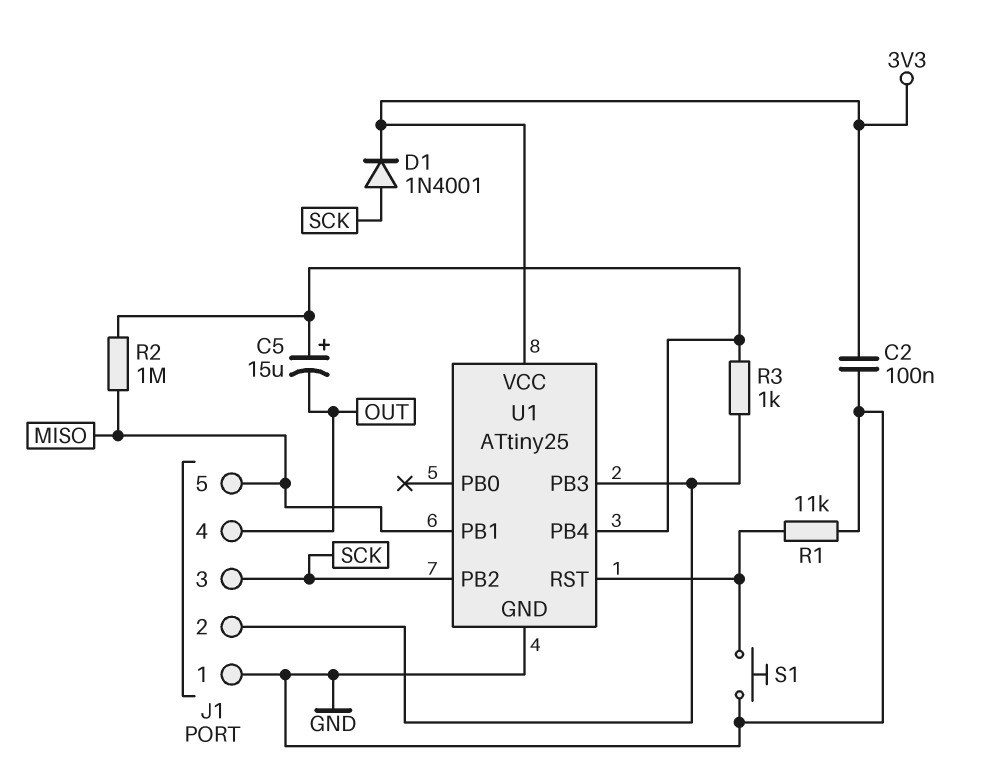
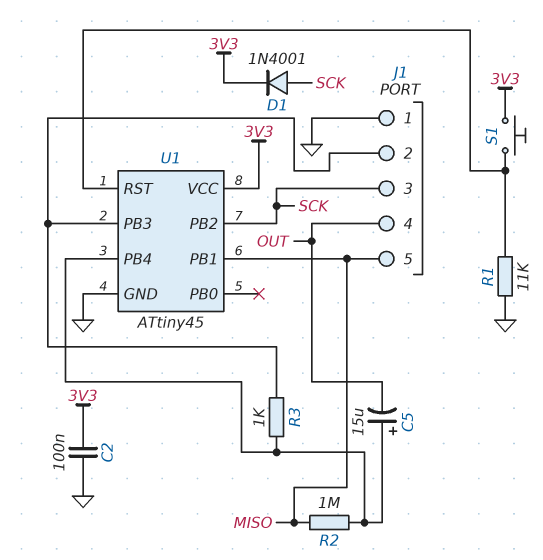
S1: button (GND, U1/RST) -> button (3V3, U1/RST)
U1: ATtiny25 -> ATtiny45

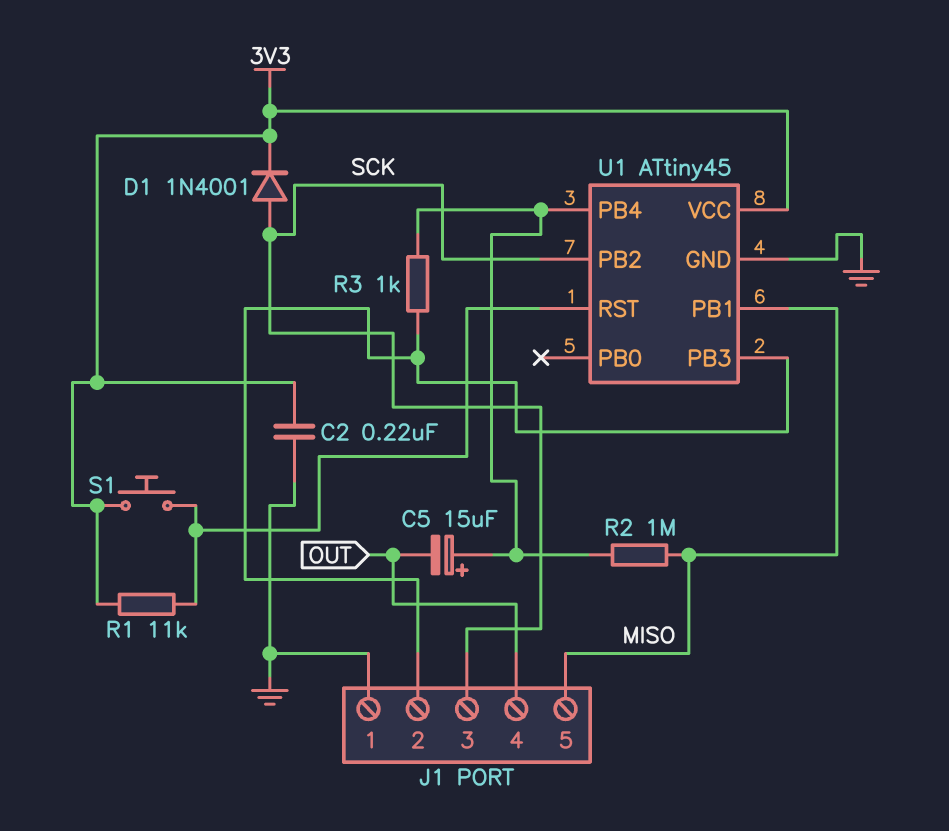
C2: 100nF (3V3, GND) -> 220nF (3V3, GND)
R1: 11k (GND, U1/RST) -> 11k (3V3, U1/RST)

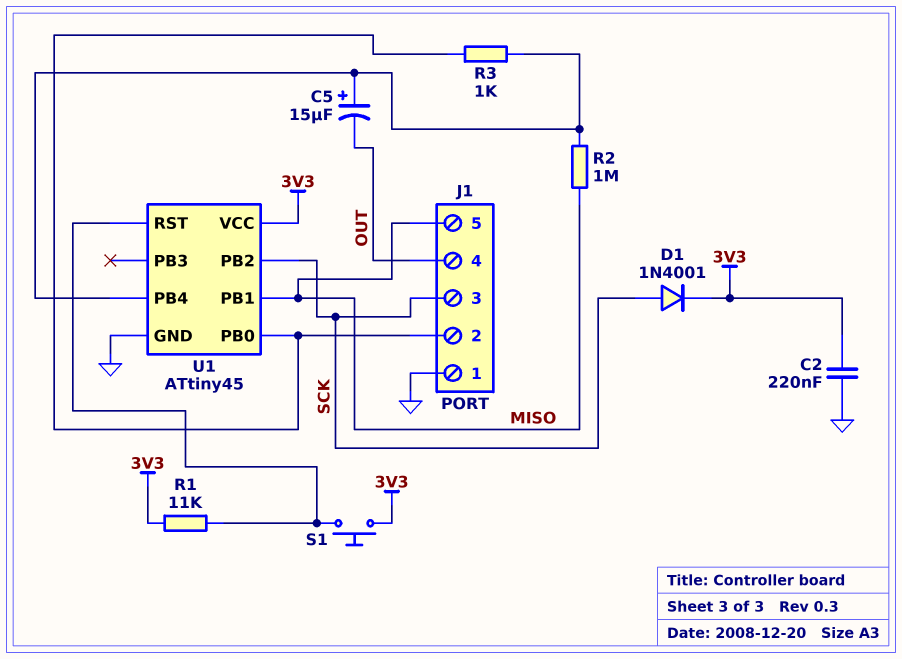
U1 pin PB0: none -> J1/2
U1 pin PB3: J1/2 -> none

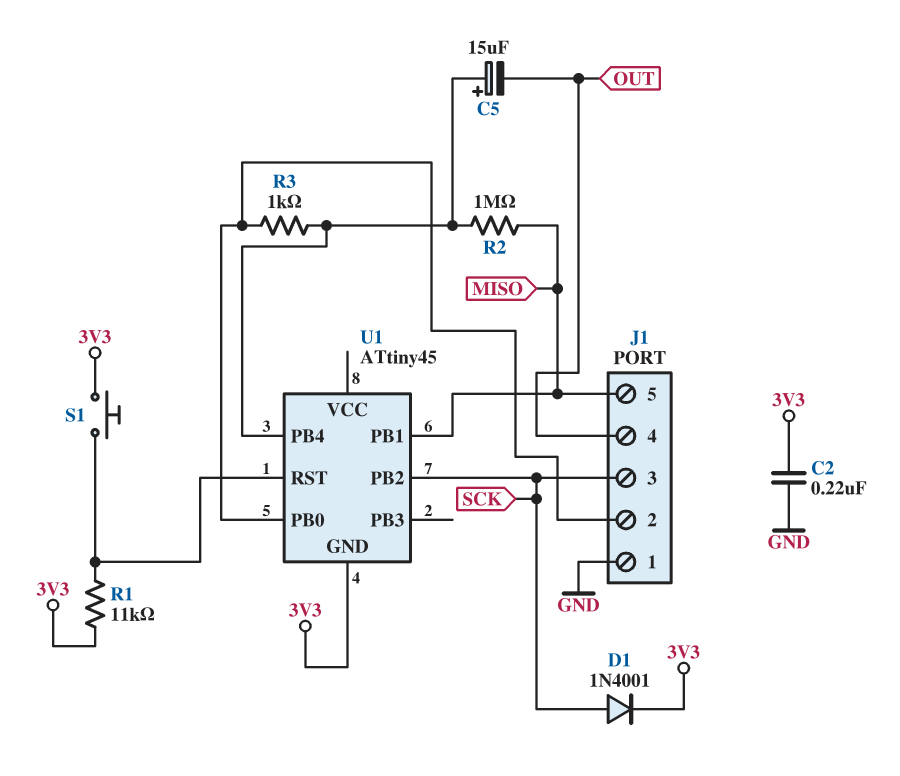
U1 pin GND: GND -> 3V3
U1 pin VCC: 3V3 -> none

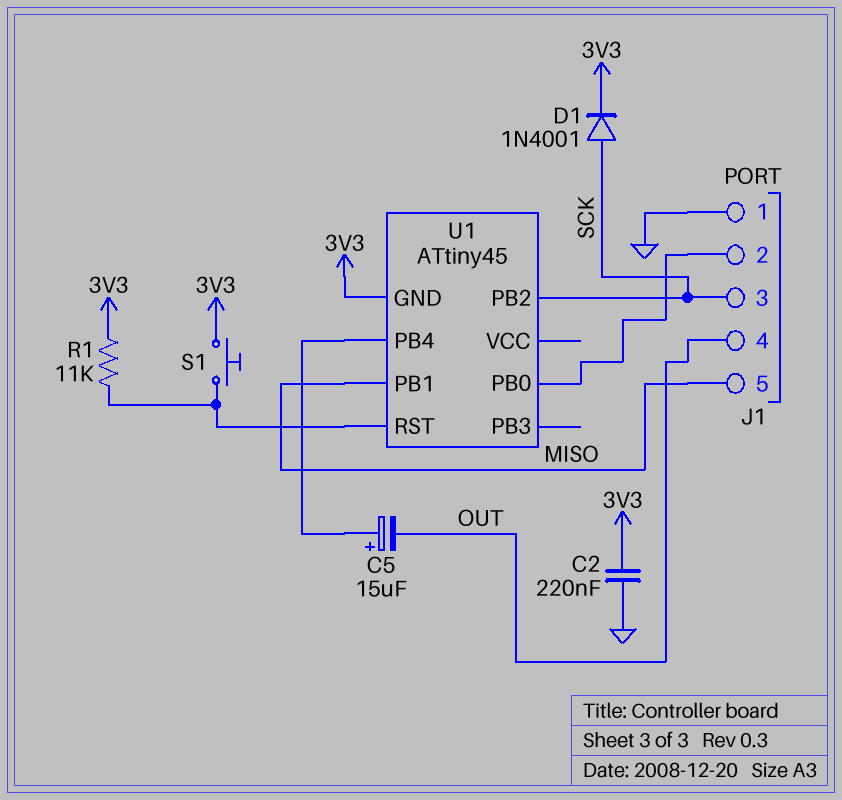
R2: 1M (MISO, U1/PB4) -> none
R3: 1k (J1/2, U1/PB4) -> none

